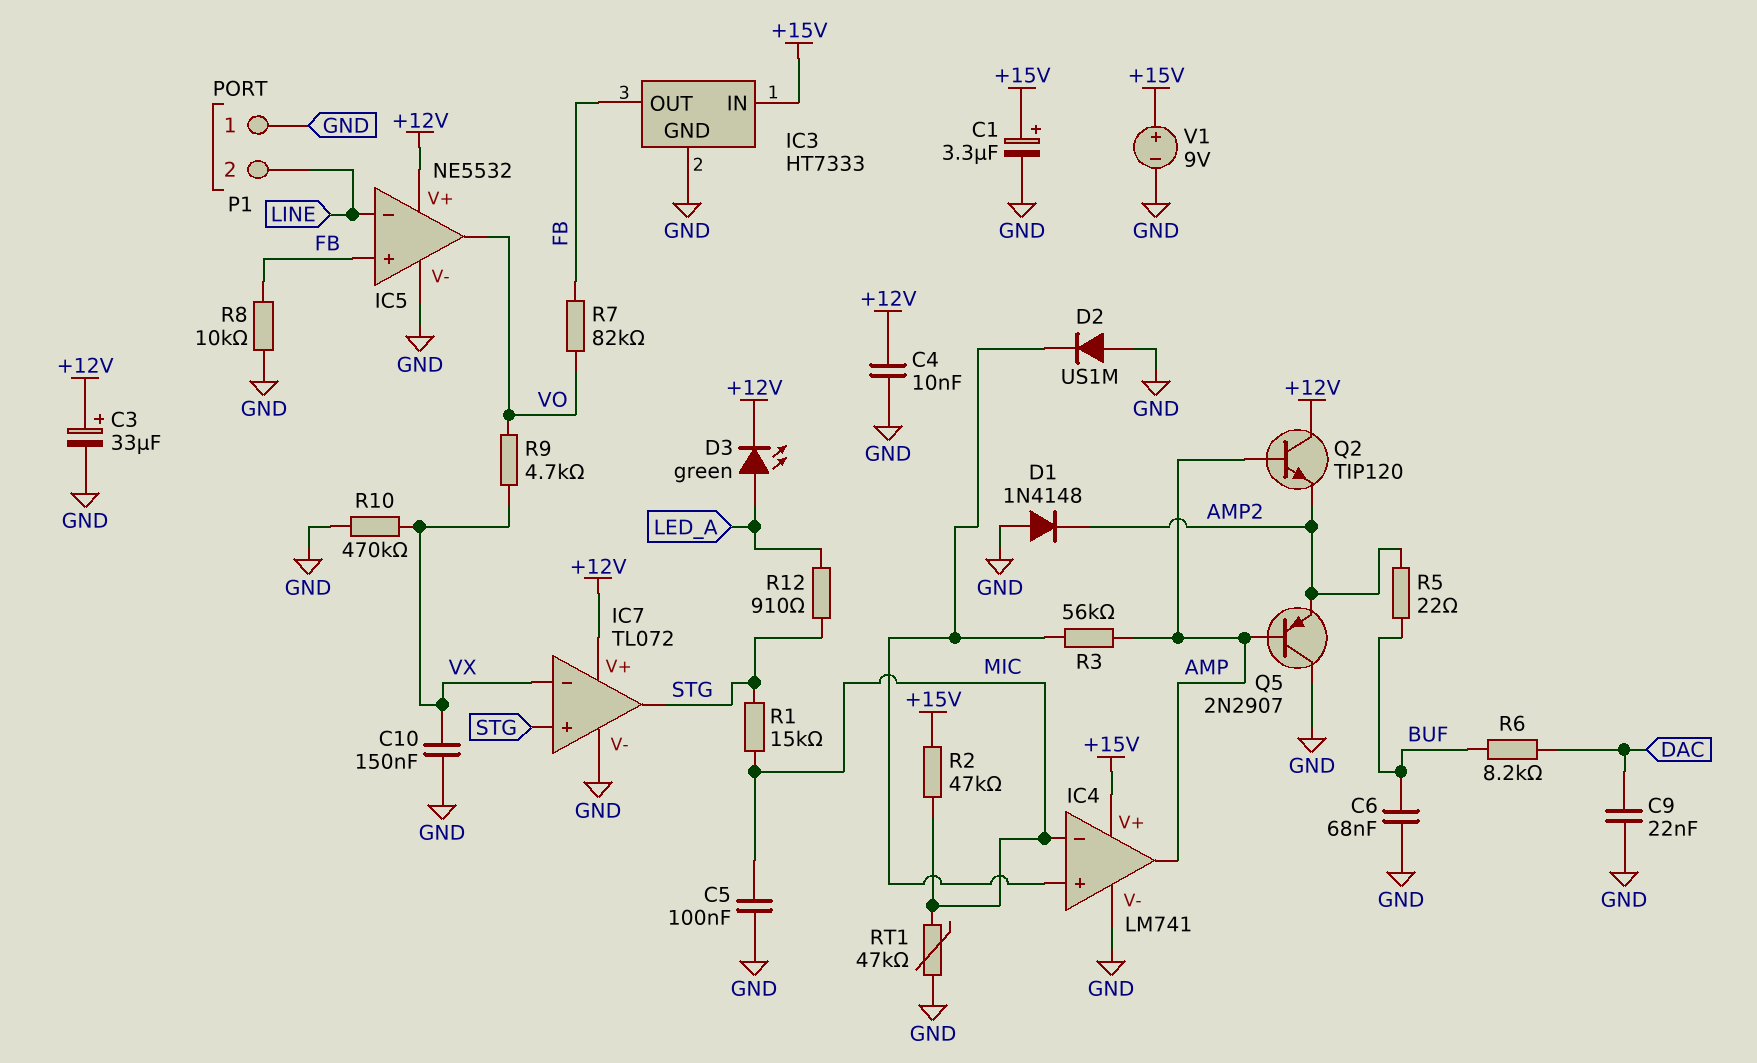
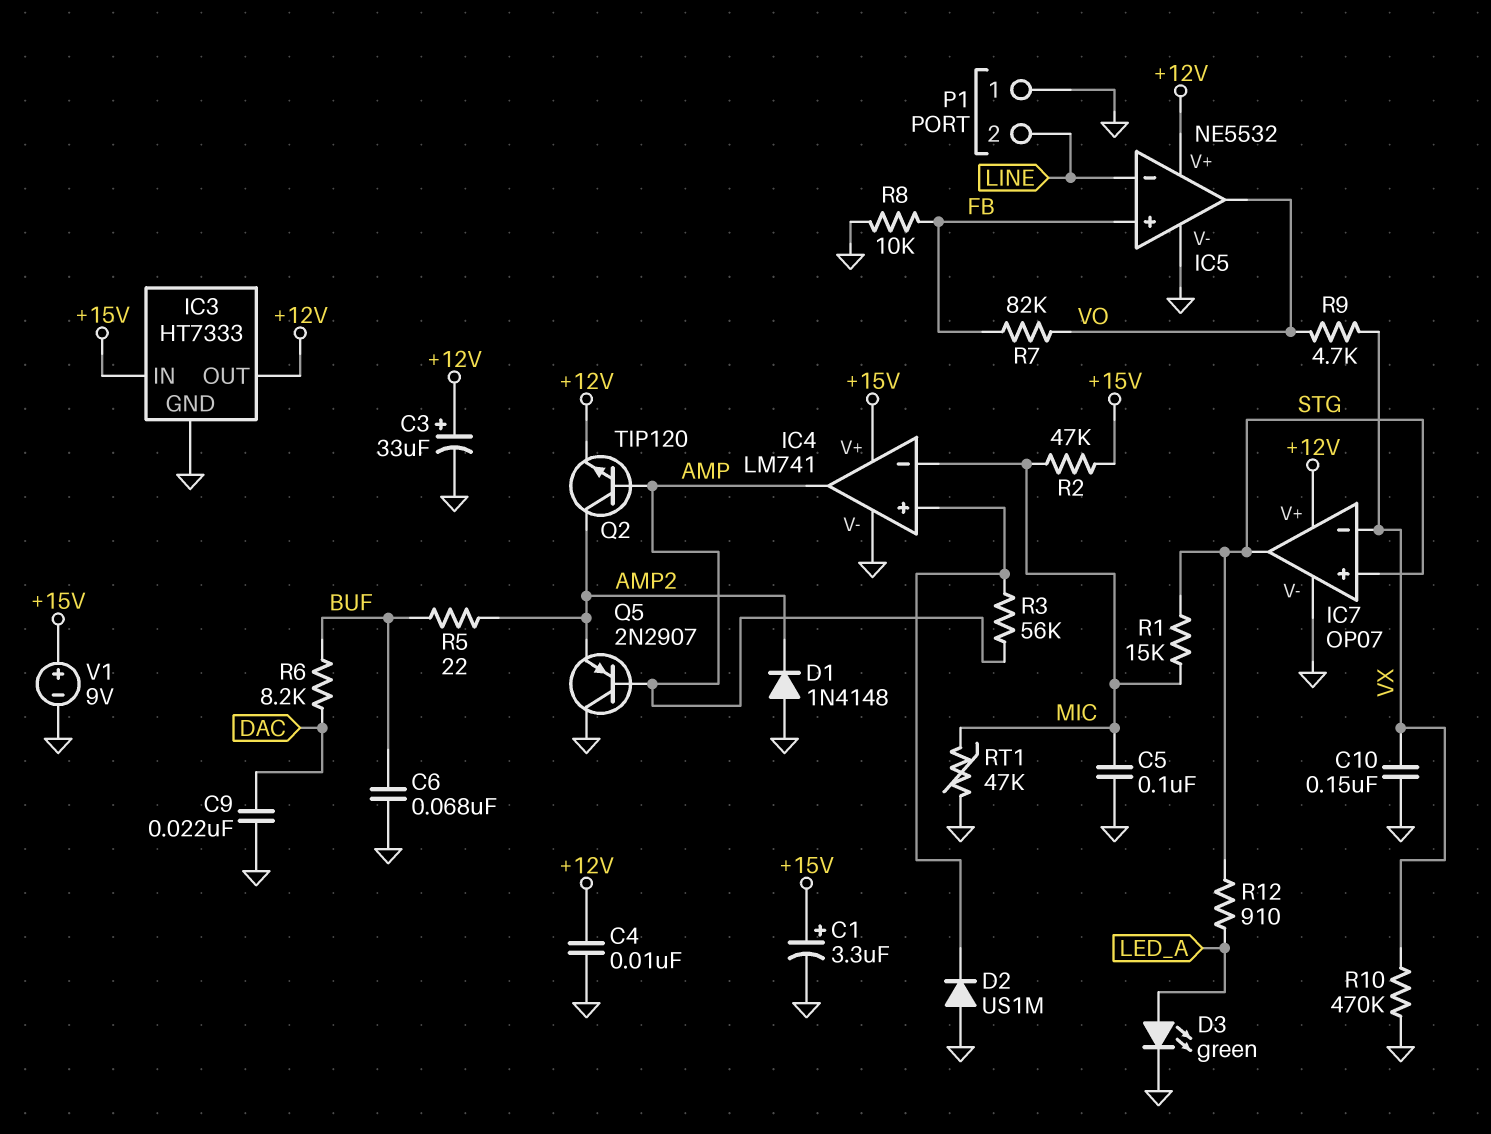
D3: LED green (A LED_A, K +12V) -> LED green (A LED_A, K GND)
IC3 pin OUT: FB -> +12V
IC7: TL072 -> OP07
Q2: NPN TIP120 (B AMP, C +12V, E AMP2) -> NPN TIP120 (B AMP, C AMP2, E +12V)

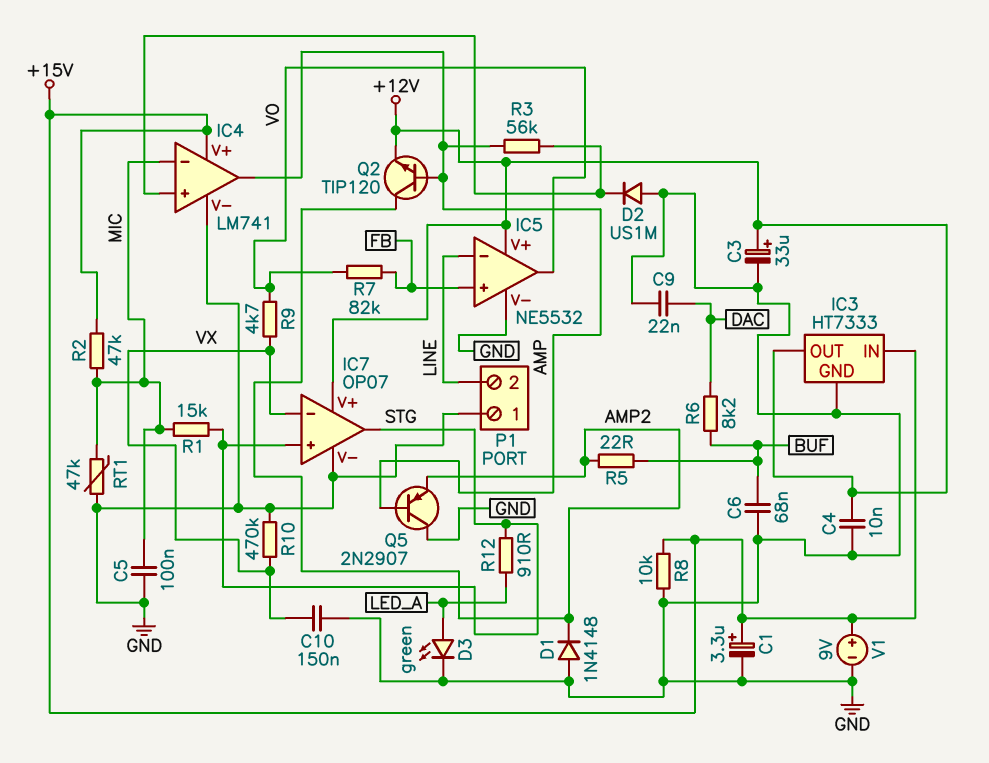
R8: 10k (FB, GND) -> 10k (+15V, GND)

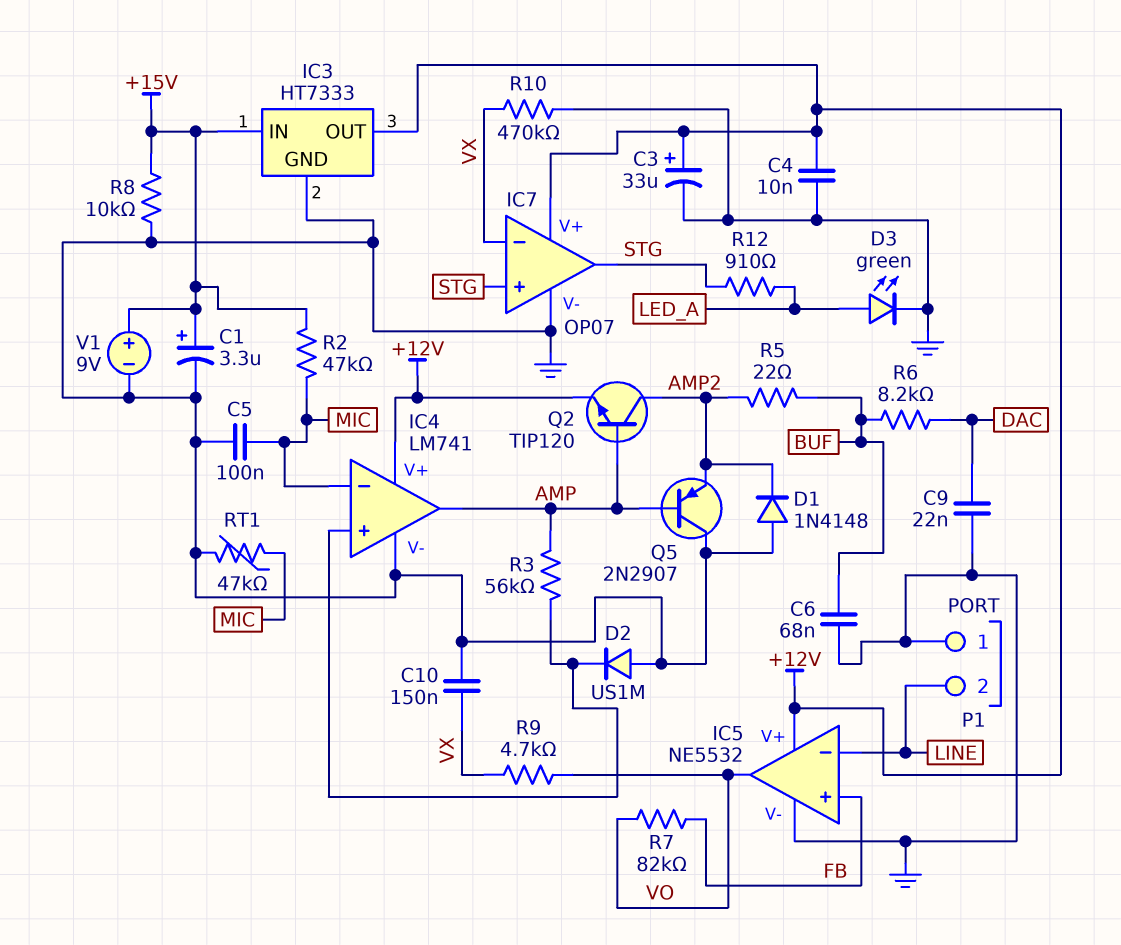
IC4 pin V+: +15V -> +12V
R1: 15k (MIC, STG) -> none

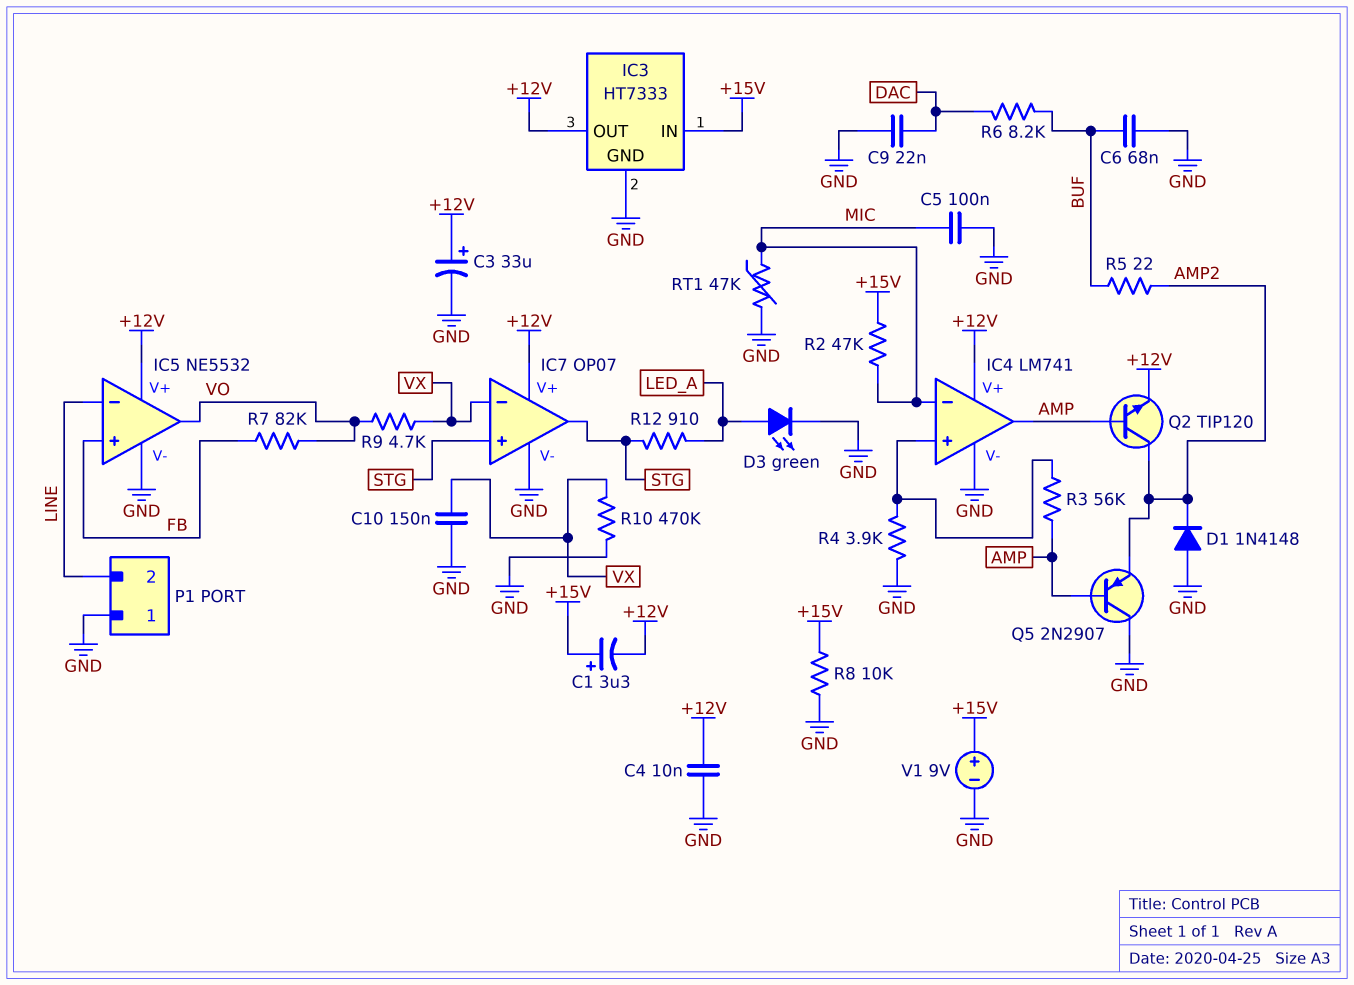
C1: 3.3uF (plus +15V, minus GND) -> 3.3uF (plus +15V, minus +12V)
D2: diode US1M (A GND, K IC4/in+) -> none
R4: none -> 3.9k (GND, IC4/in+)

